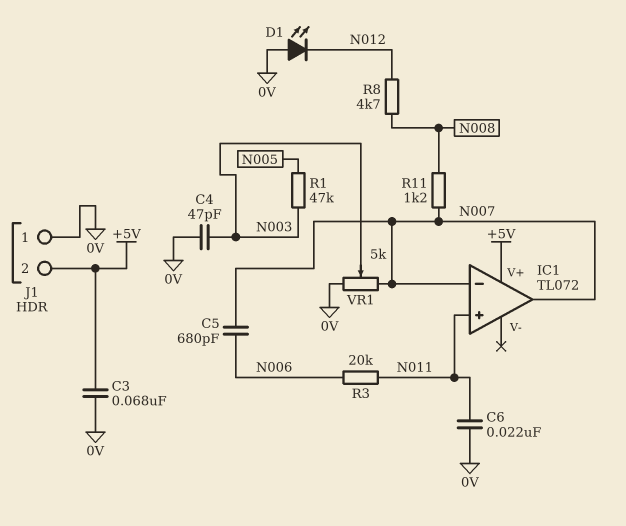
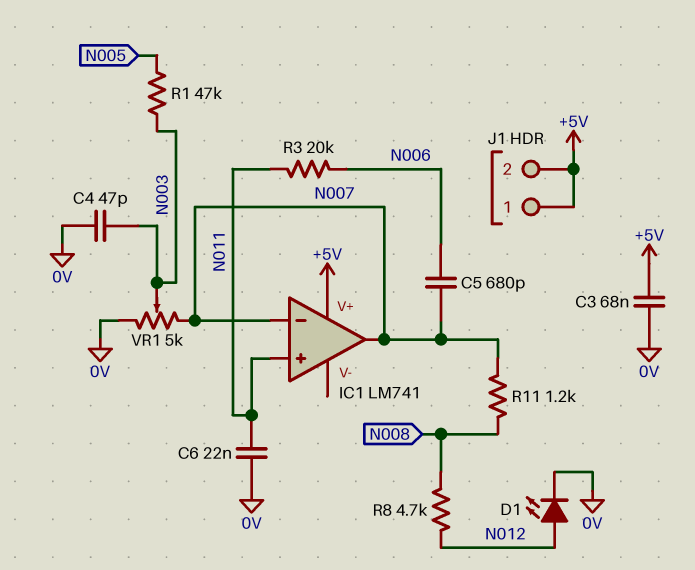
D1: LED (A 0V, K N012) -> LED (A N012, K 0V)
IC1: TL072 -> LM741
J1 pin 1: 0V -> +5V

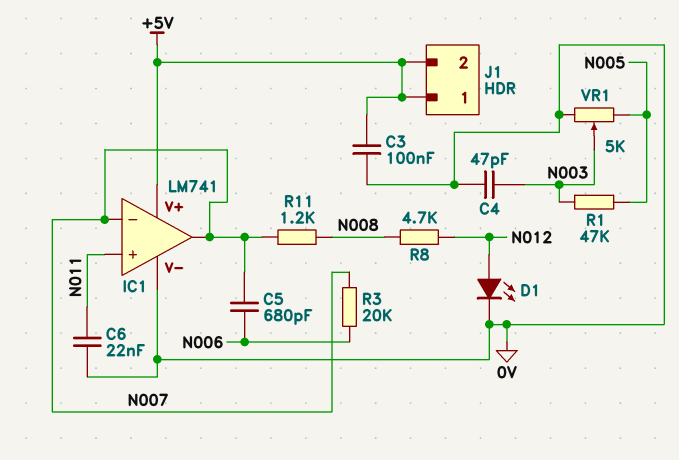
C3: 68nF (+5V, 0V) -> 100nF (+5V, 0V)
IC1 pin V-: none -> 0V
R3: 20k (N006, N011) -> 20k (N006, N007)
VR1: 5k (0V, N007, wiper N003) -> 5k (0V, N005, wiper N003)

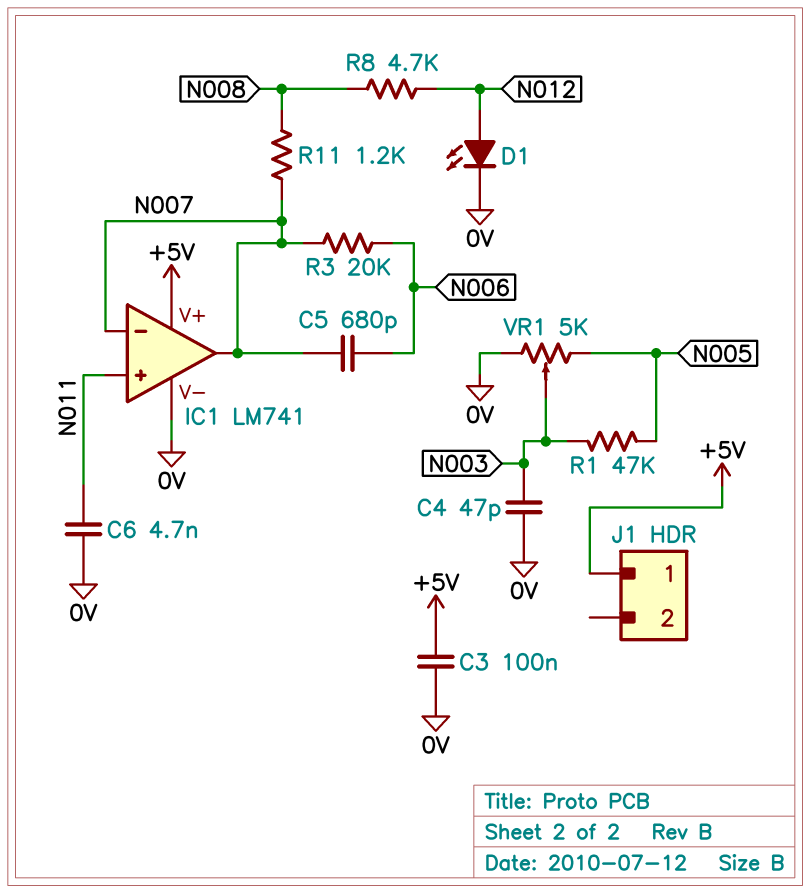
C6: 22nF (0V, N011) -> 4.7nF (0V, N011)
J1 pin 2: +5V -> none

